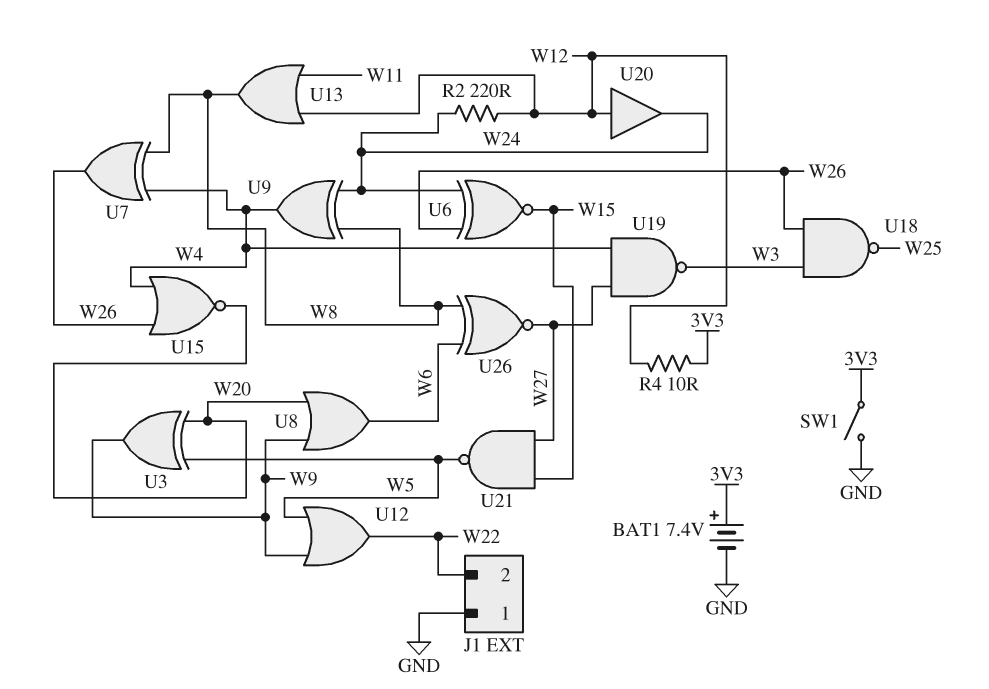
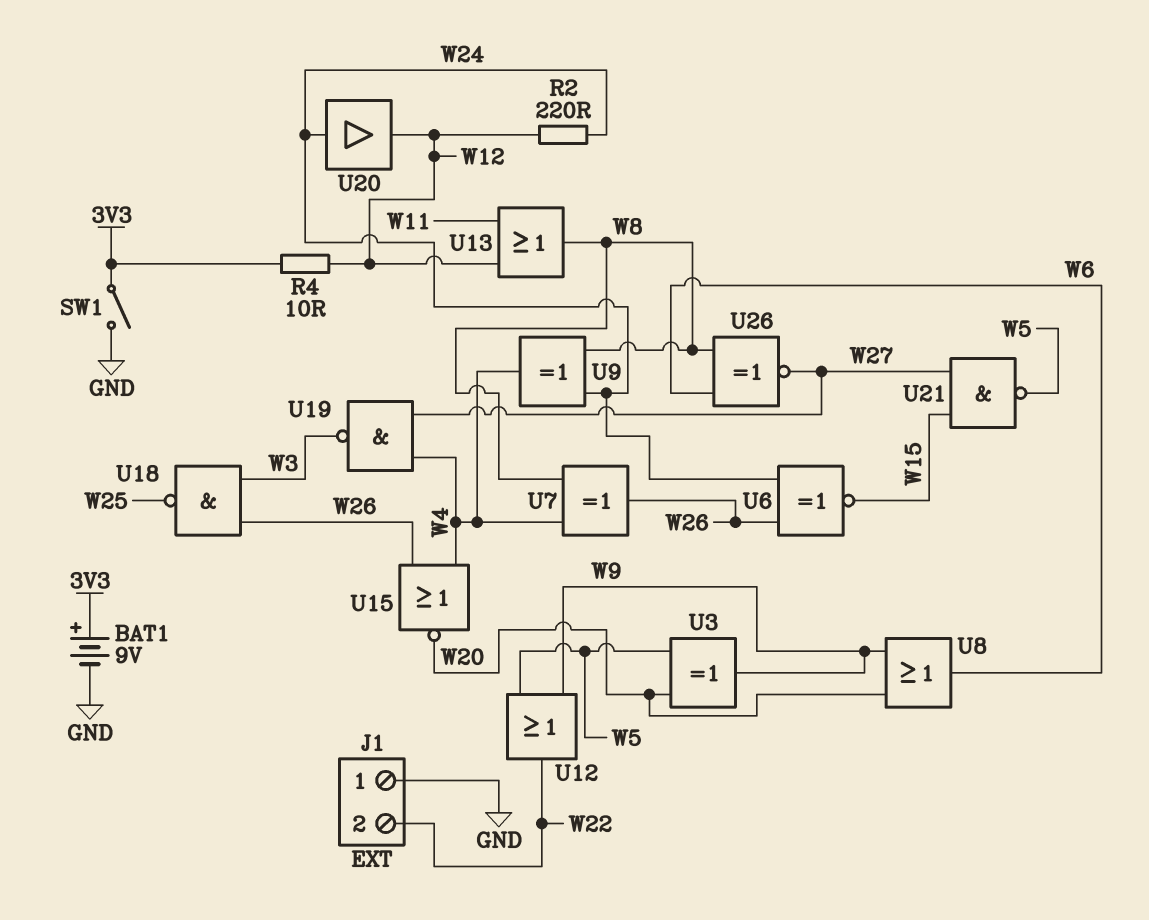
BAT1: 7.4V (plus 3V3, minus GND) -> 9V (plus 3V3, minus GND)
U20: buffer (in W12, out W24) -> buffer (in W24, out W12)

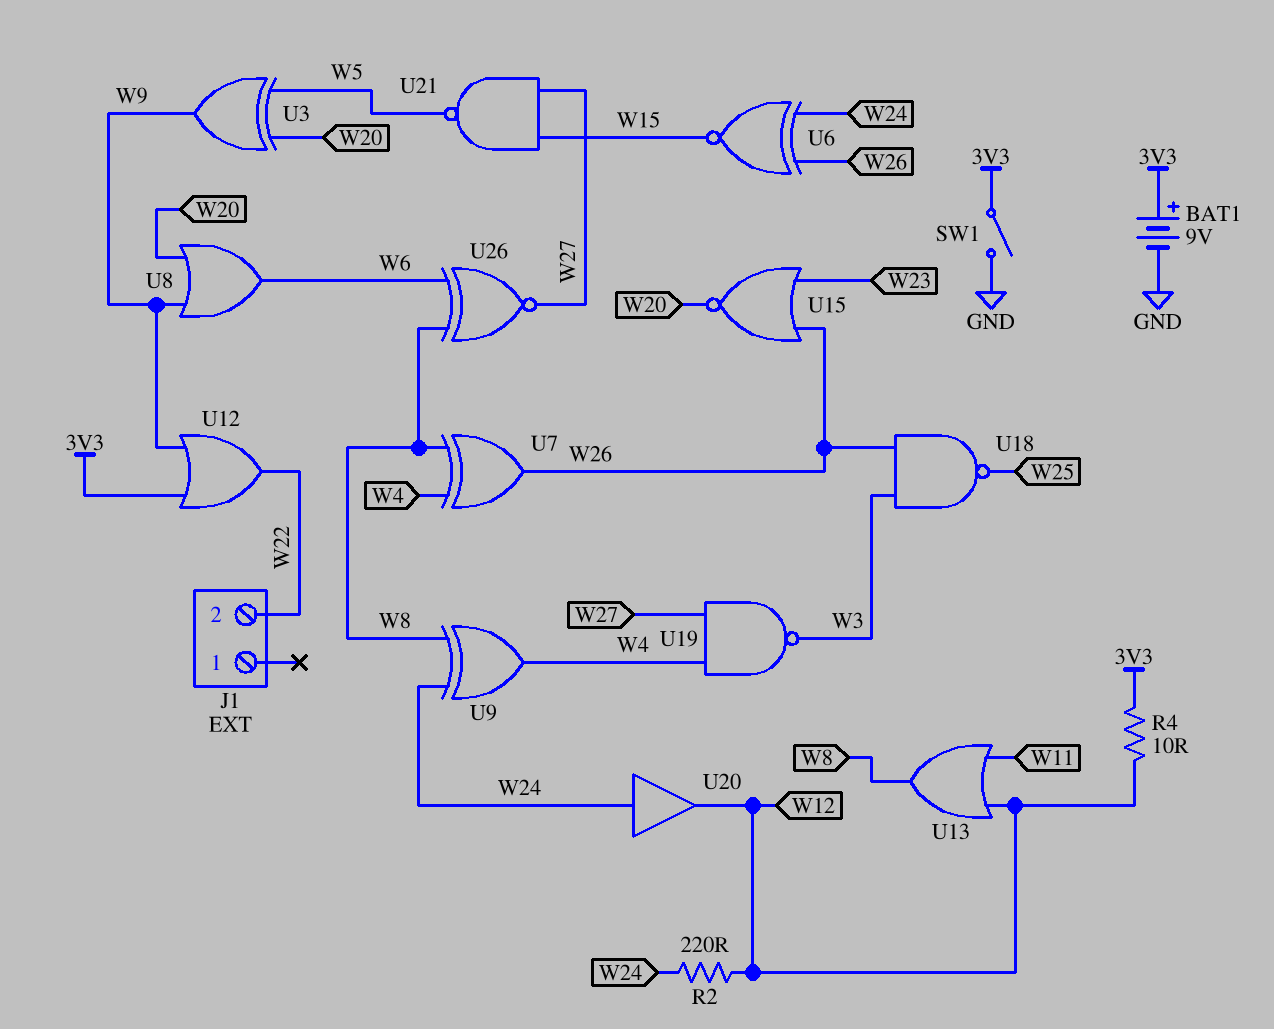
J1 pin 1: GND -> none
U12: OR (in W5, in W9, out W22) -> OR (in 3V3, in W9, out W22)
U15: NOR (in W4, in W26, out W20) -> NOR (in W23, in W26, out W20)

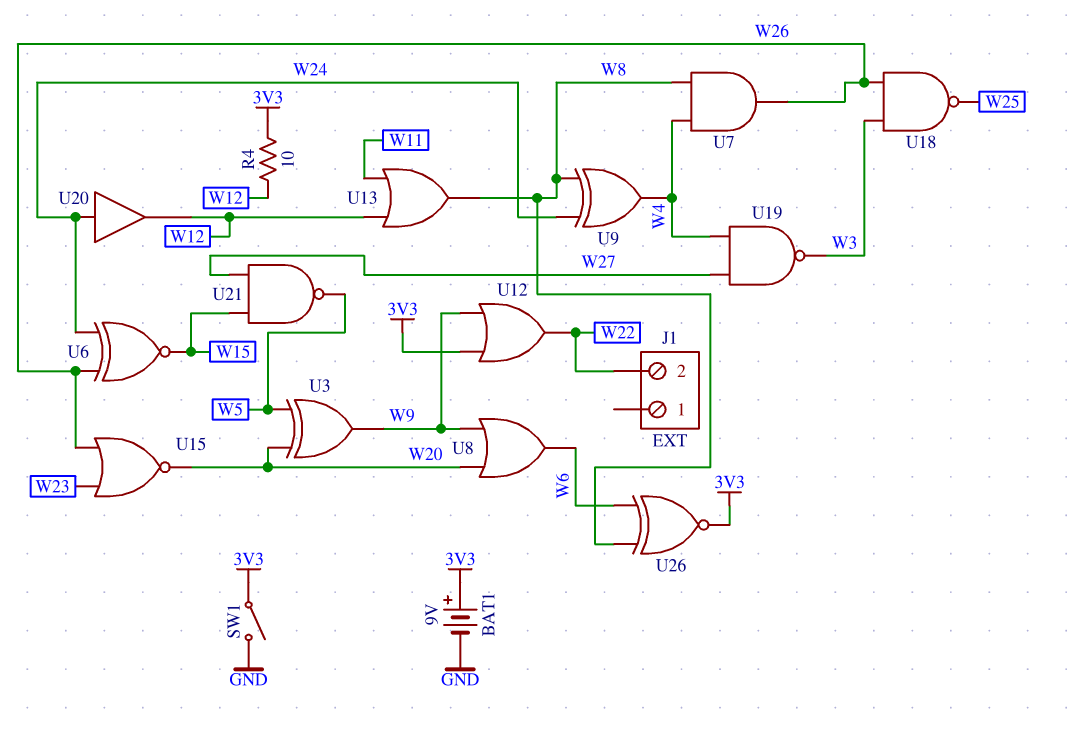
R2: 220 (W12, W24) -> none
U7: XOR (in W4, in W8, out W26) -> AND (in W4, in W8, out W26)
U26: XNOR (in W6, in W8, out W27) -> XNOR (in W6, in W8, out 3V3)

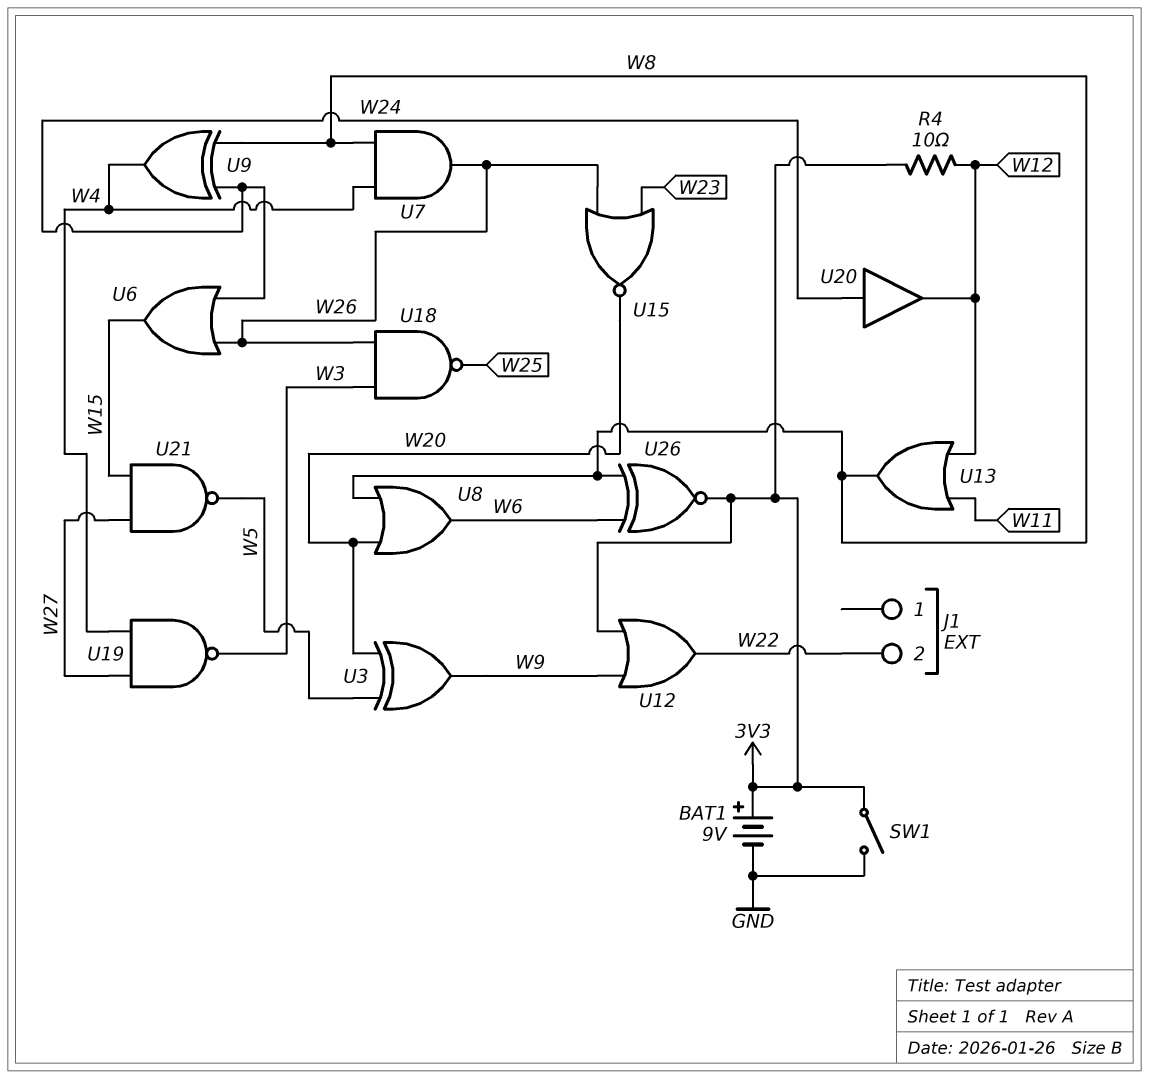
U6: XNOR (in W24, in W26, out W15) -> OR (in W24, in W26, out W15)
U8: OR (in W9, in W20, out W6) -> OR (in W8, in W20, out W6)

